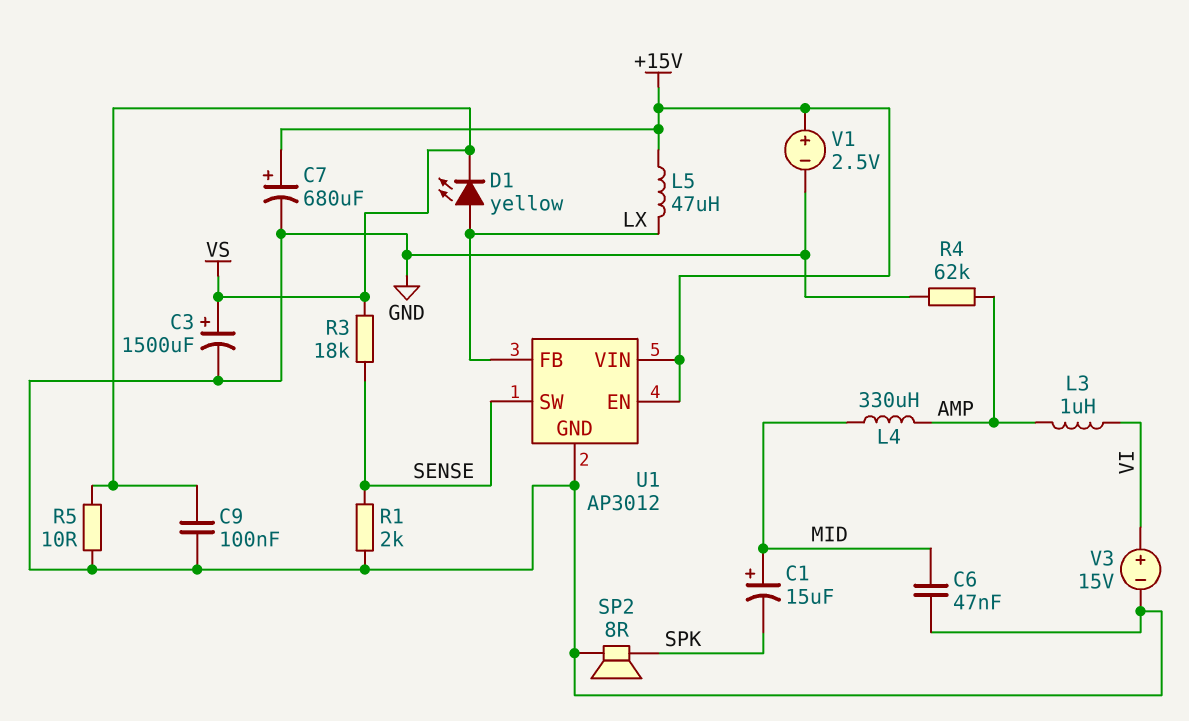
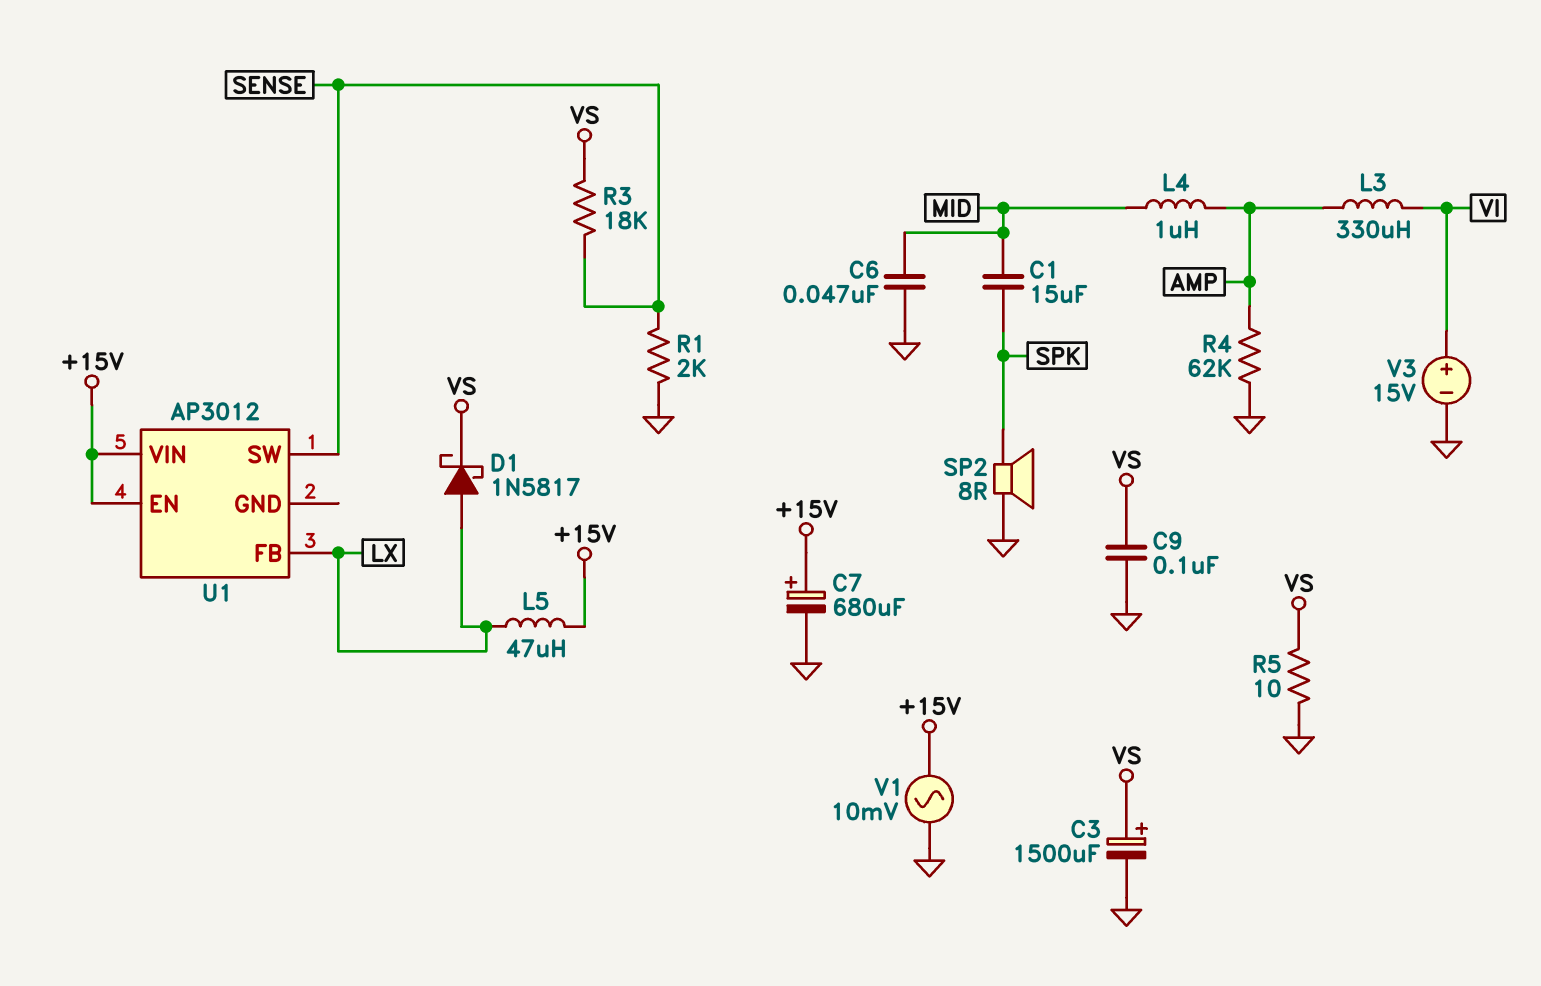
C1: 15uF (plus MID, minus SPK) -> 15uF (MID, SPK)
D1: LED yellow (A LX, K VS) -> schottky 1N5817 (A LX, K VS)
L3: 1uH (AMP, VI) -> 330uH (AMP, VI)
L4: 330uH (AMP, MID) -> 1uH (AMP, MID)
U1 pin GND: GND -> none
V1: 2.5V (plus +15V, minus GND) -> AC 10mV (+15V, GND)

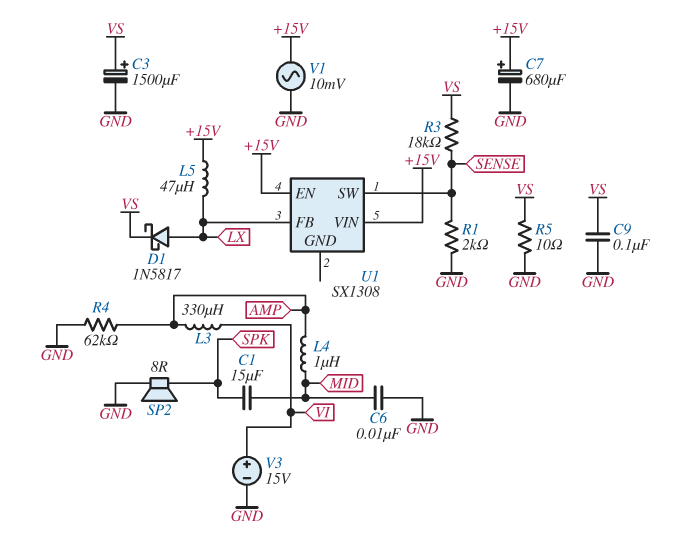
C6: 47nF (GND, MID) -> 10nF (GND, MID)
U1: AP3012 -> SX1308

